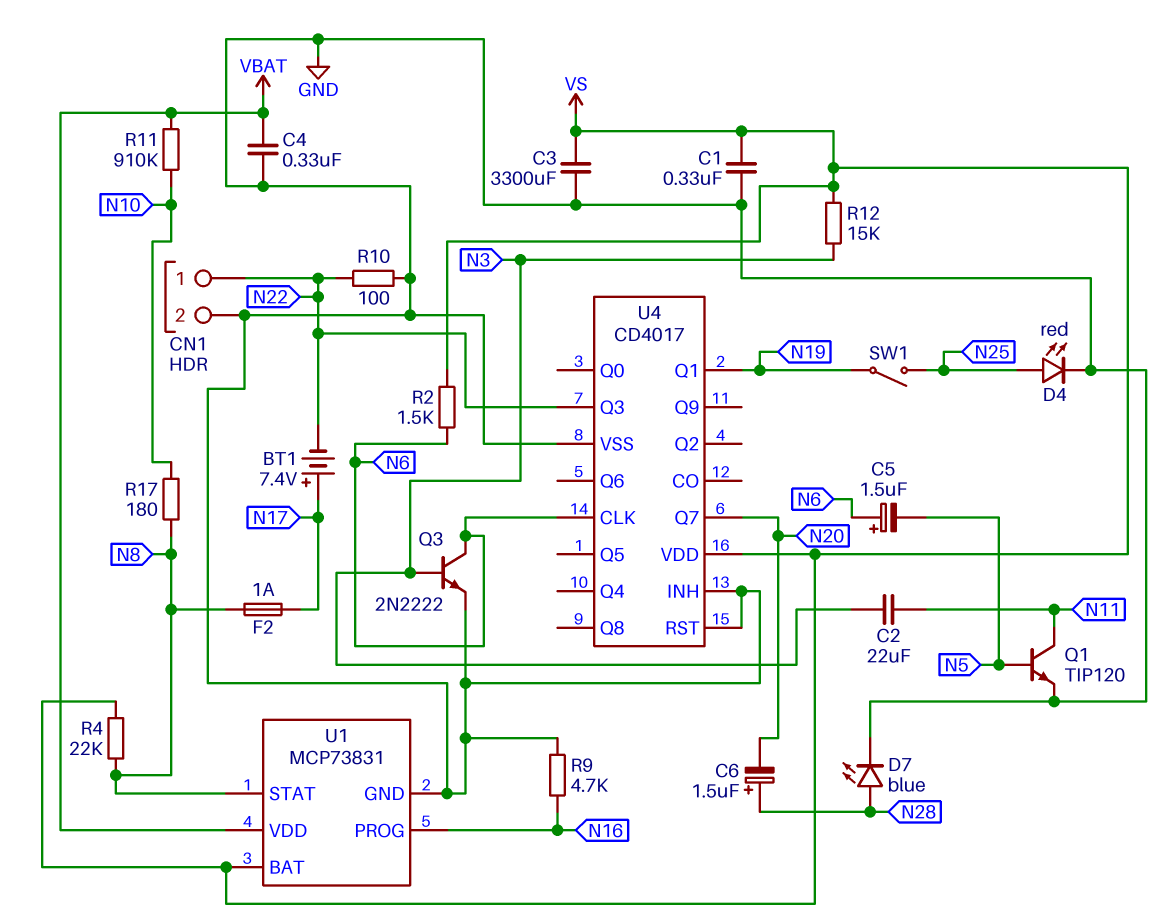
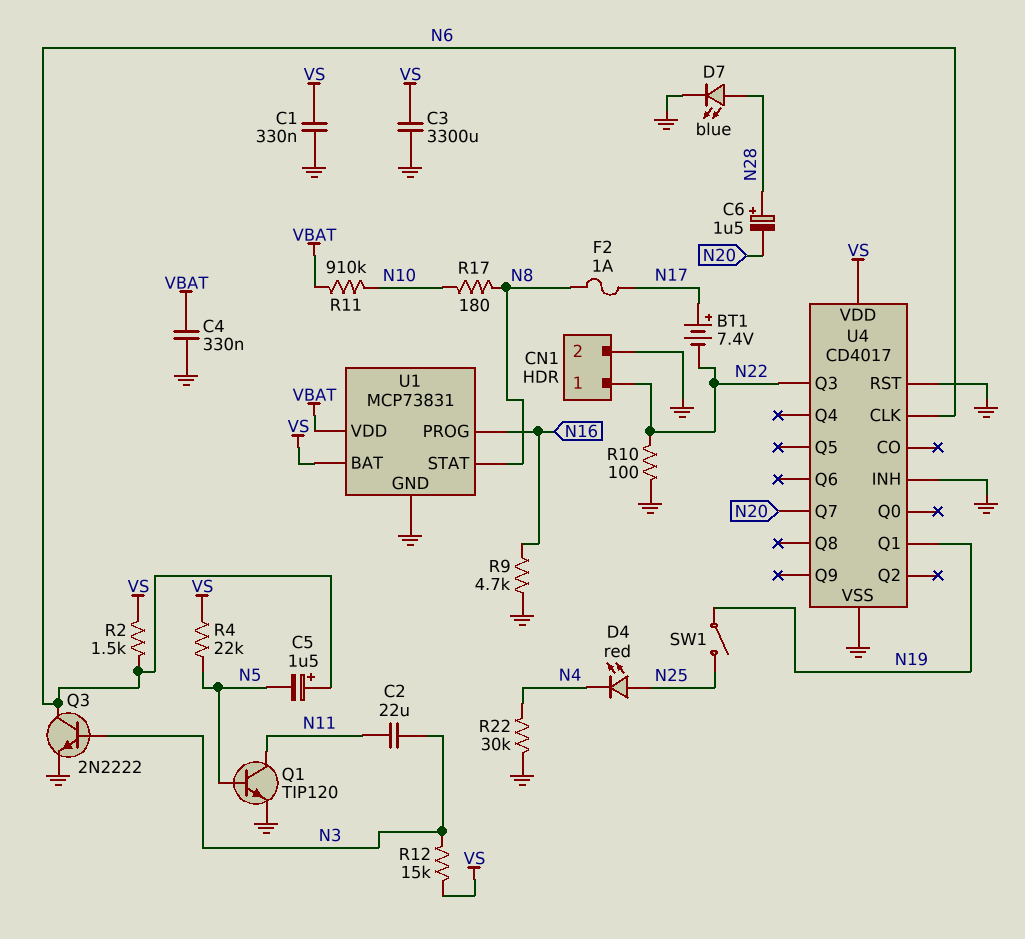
D4: LED red (A N25, K GND) -> LED red (A N25, K N4)
R4: 22k (N8, VS) -> 22k (N5, VS)
R22: none -> 30k (GND, N4)

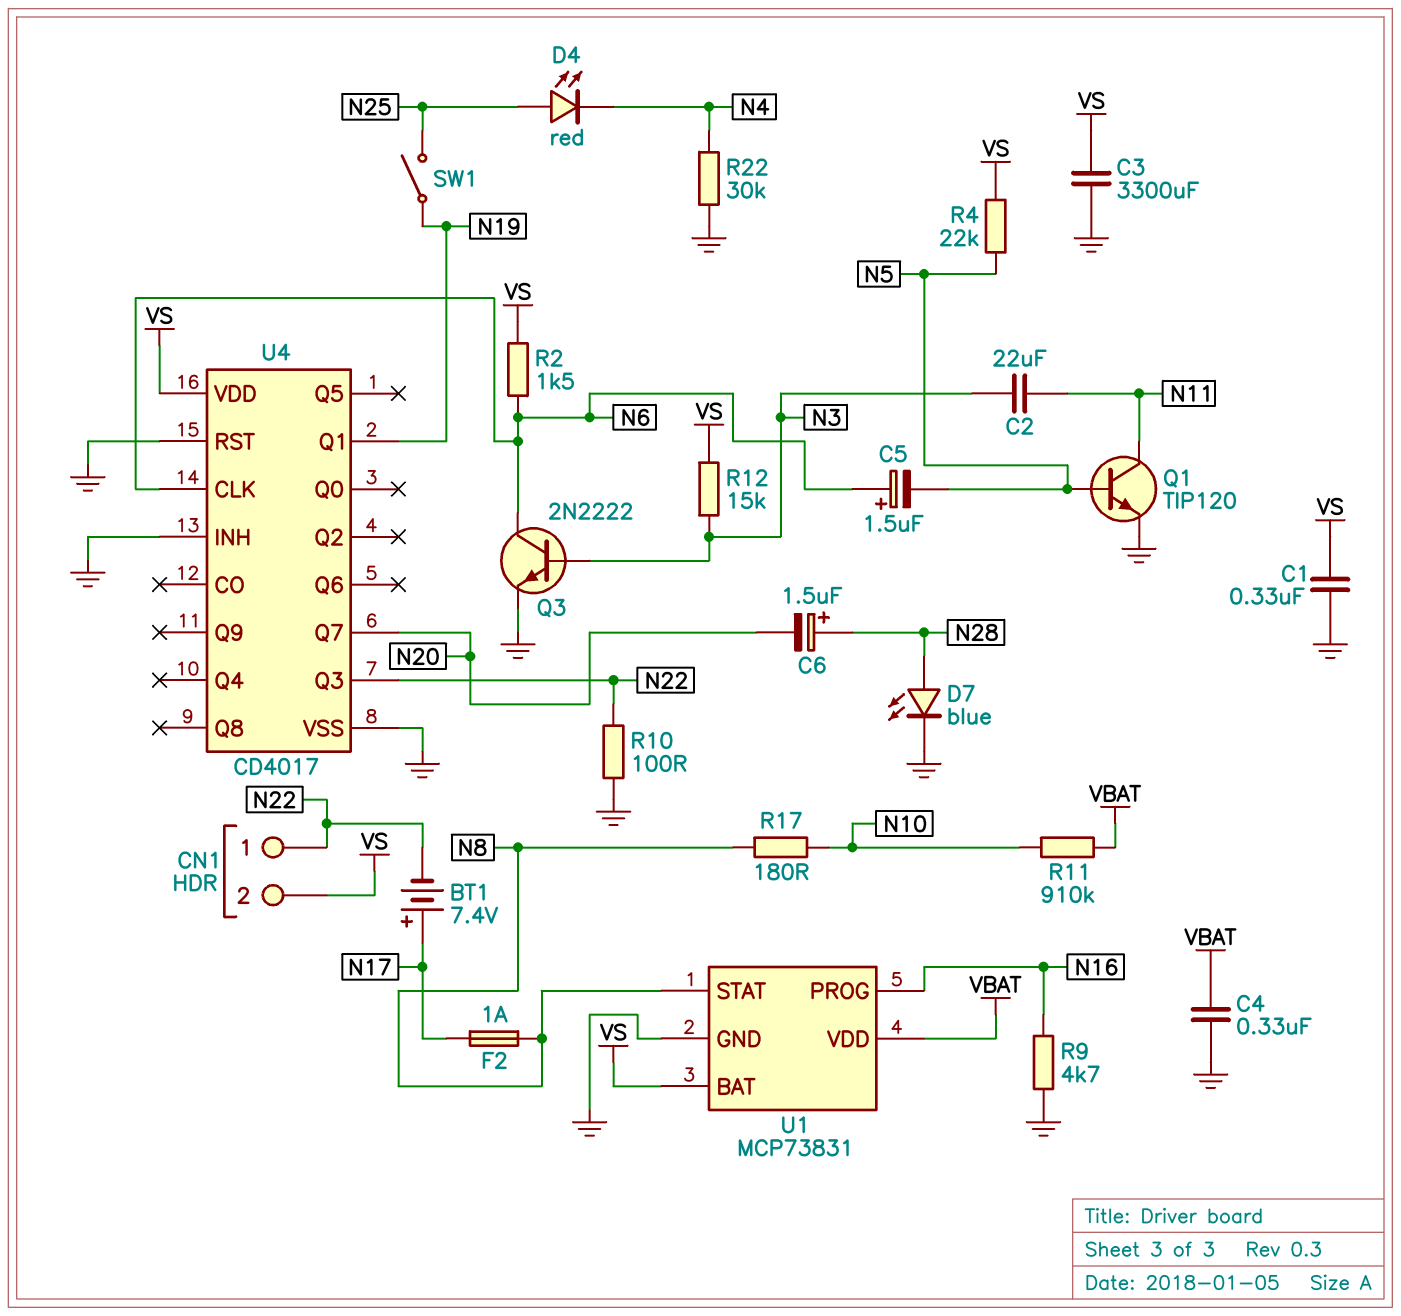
CN1 pin 2: GND -> VS

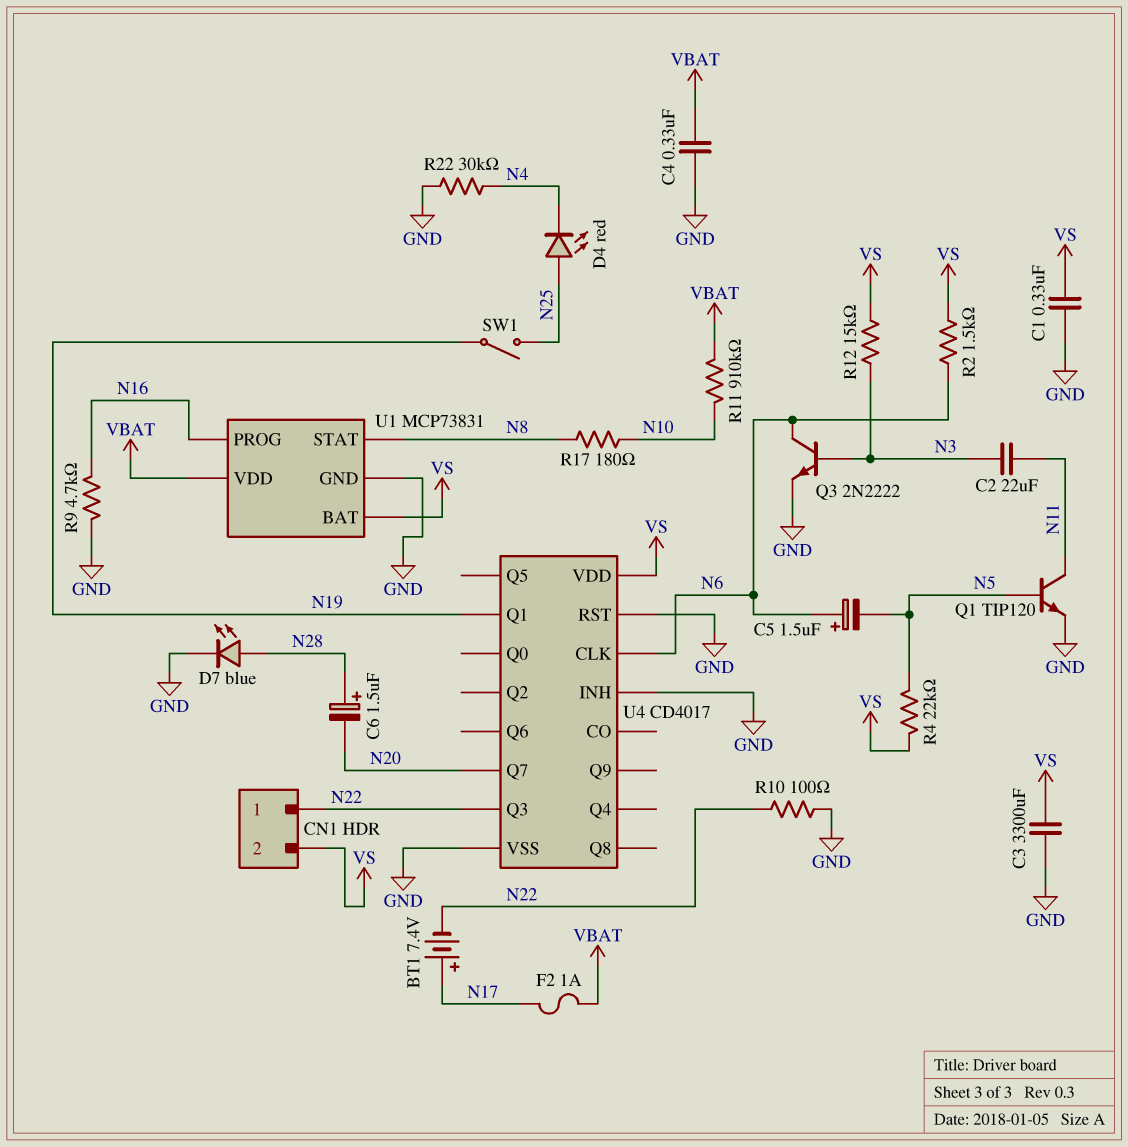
F2: 1A (N8, N17) -> 1A (N17, VBAT)

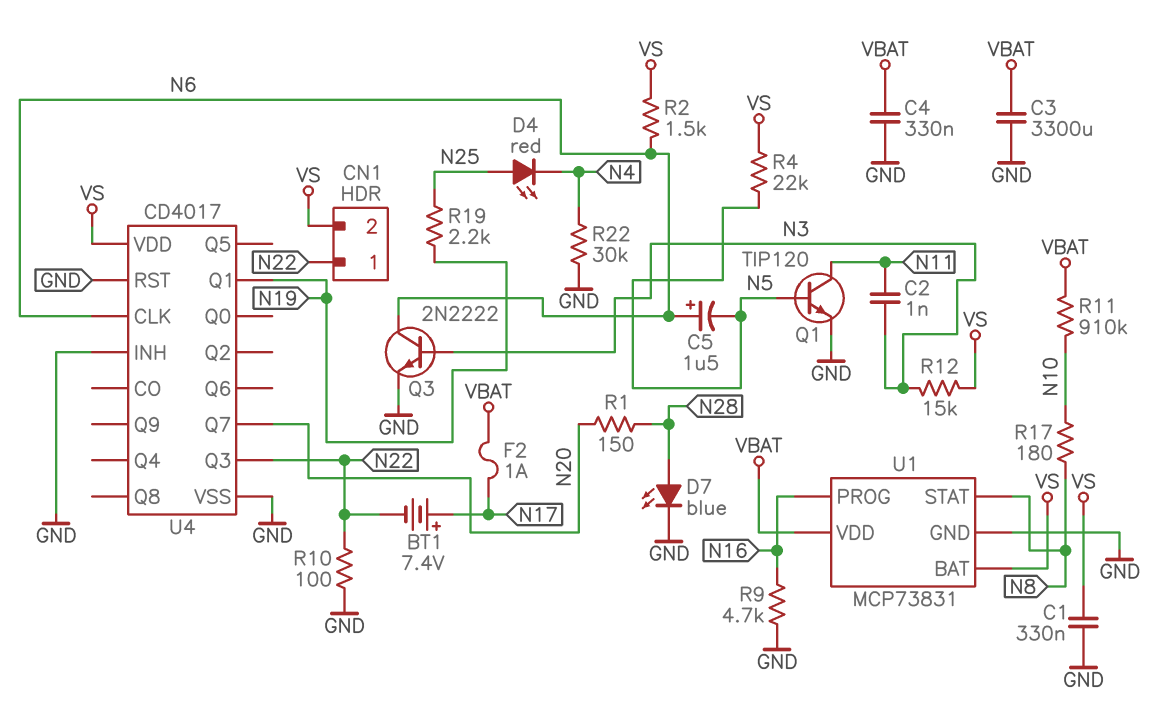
C2: 22uF (N3, N11) -> 1nF (N3, N11)
C3: 3300uF (GND, VS) -> 3300uF (GND, VBAT)
C6: 1.5uF (plus N28, minus N20) -> none
R1: none -> 150 (N20, N28)
R19: none -> 2.2k (N19, N25)
SW1: switch (N19, N25) -> none

